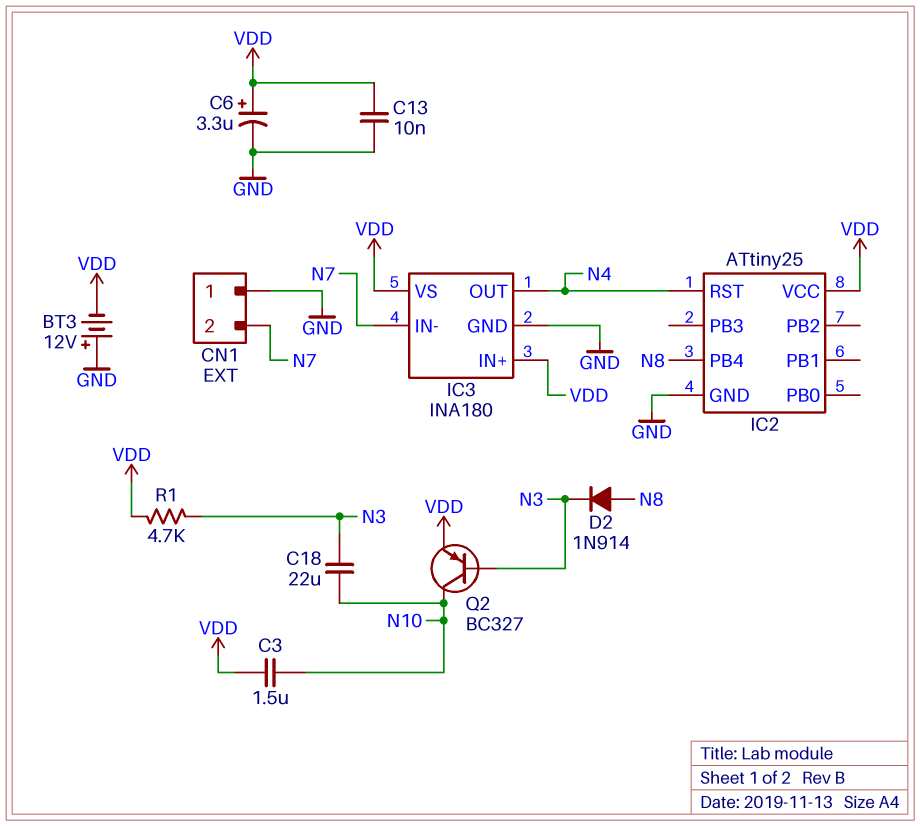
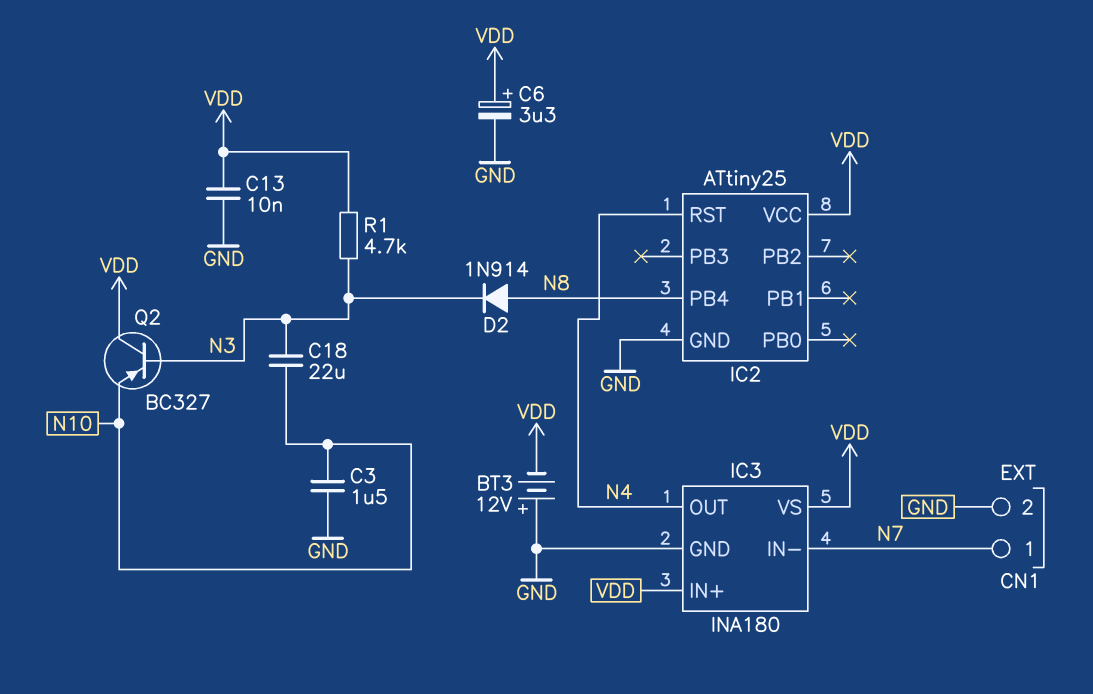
C3: 1.5uF (N10, VDD) -> 1.5uF (GND, N10)
CN1 pin 1: GND -> N7
CN1 pin 2: N7 -> GND
Q2: PNP BC327 (B N3, C N10, E VDD) -> PNP BC327 (B N3, C VDD, E N10)

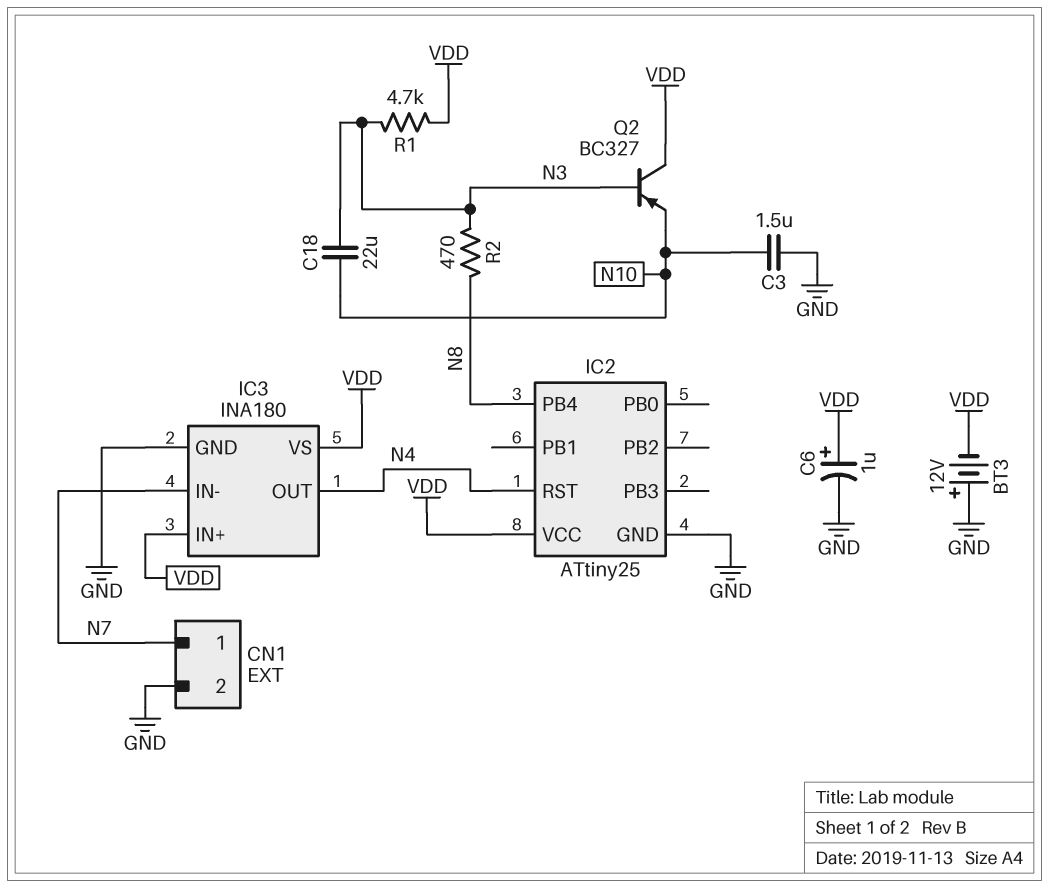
C6: 3.3uF (plus VDD, minus GND) -> 1uF (plus VDD, minus GND)
C13: 10nF (GND, VDD) -> none
D2: diode 1N914 (A N8, K N3) -> none
R2: none -> 470 (N3, N8)

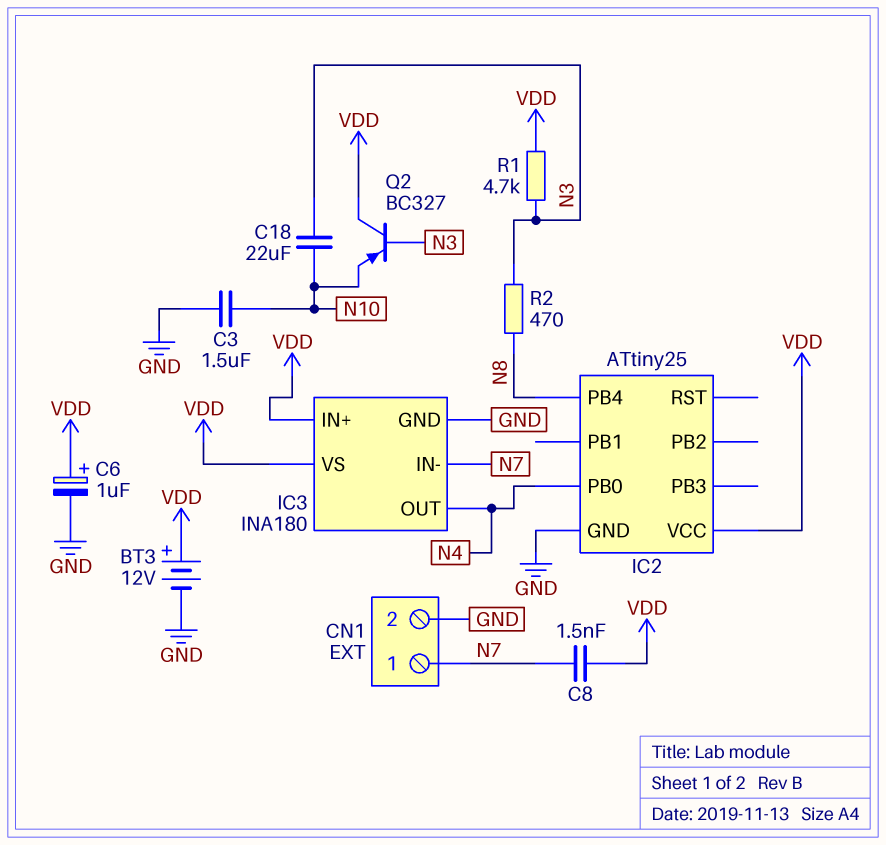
BT3: 12V (plus GND, minus VDD) -> 12V (plus VDD, minus GND)
C8: none -> 1.5nF (N7, VDD)
IC2 pin PB0: none -> N4
IC2 pin RST: N4 -> none

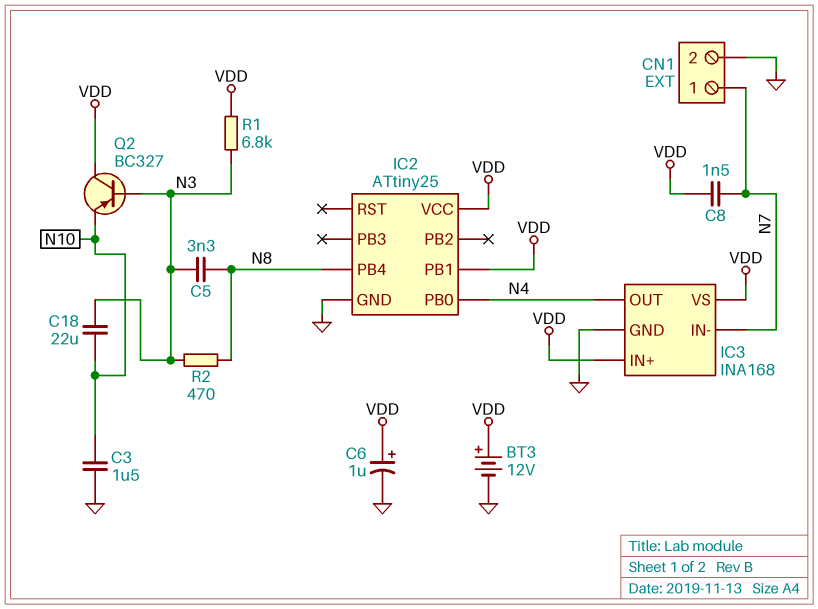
C5: none -> 3.3nF (N3, N8)
IC2 pin PB1: none -> VDD
IC3: INA180 -> INA168
R1: 4.7k (N3, VDD) -> 6.8k (N3, VDD)

